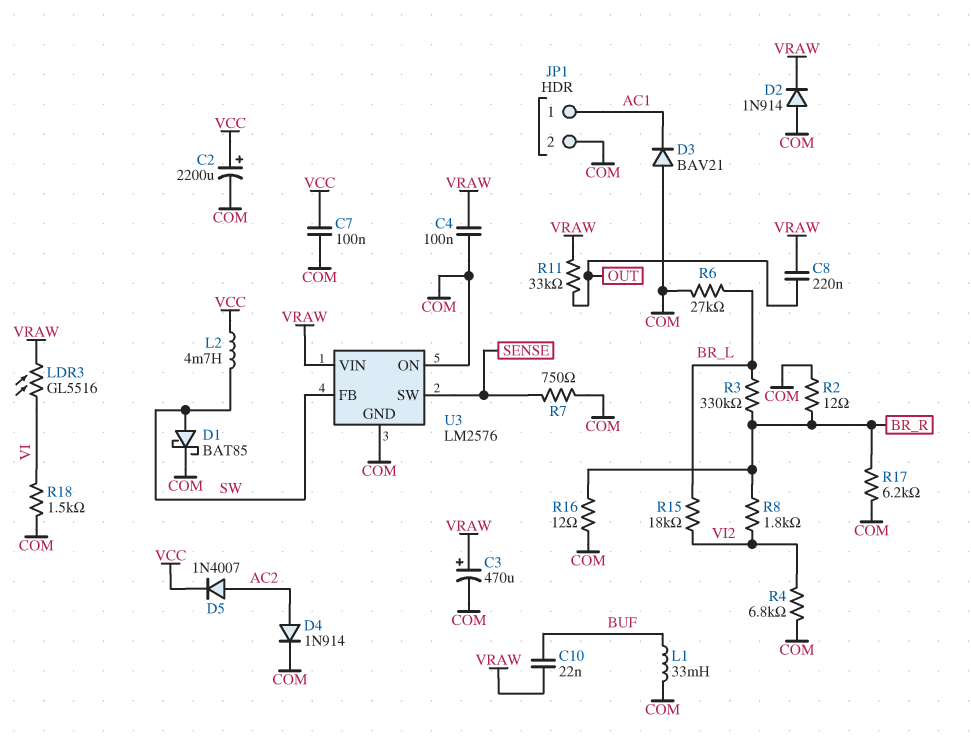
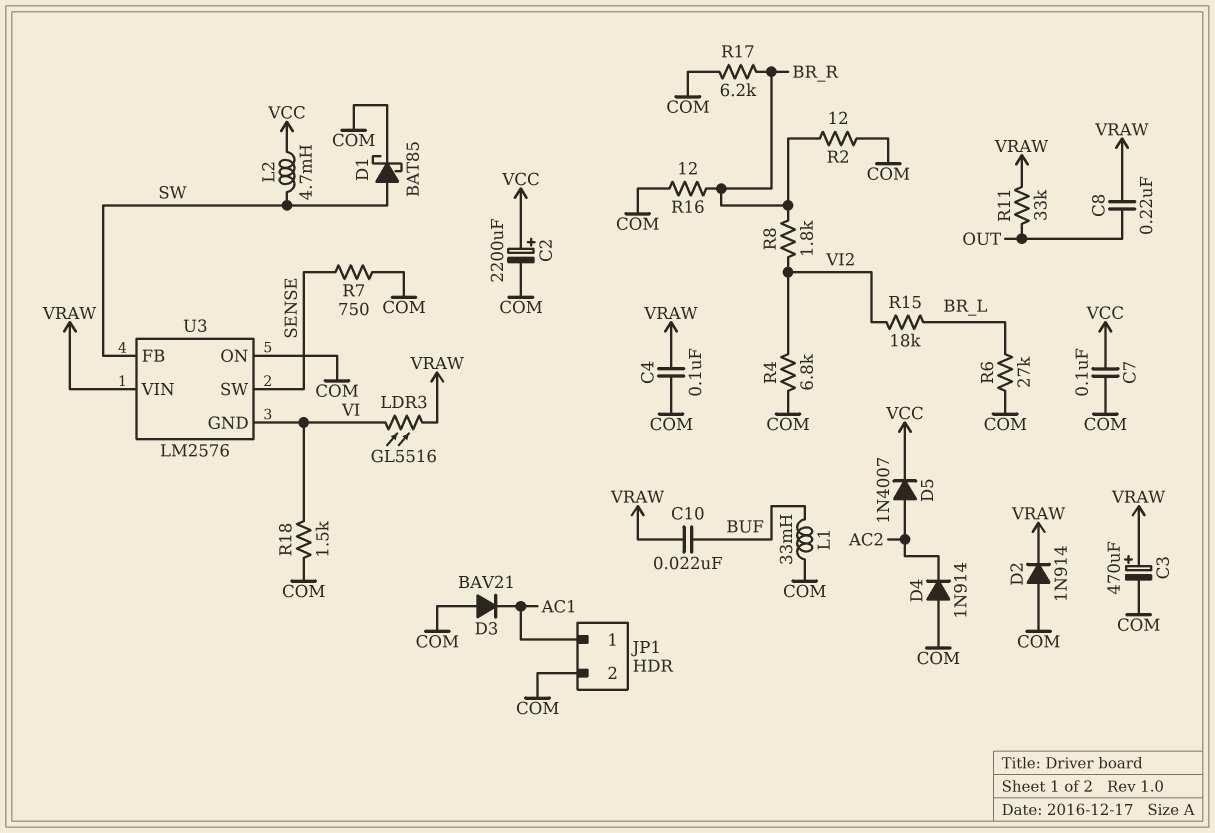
D4: diode 1N914 (A AC2, K COM) -> diode 1N914 (A COM, K AC2)
R3: 330k (BR_L, BR_R) -> none
U3 pin GND: COM -> VI

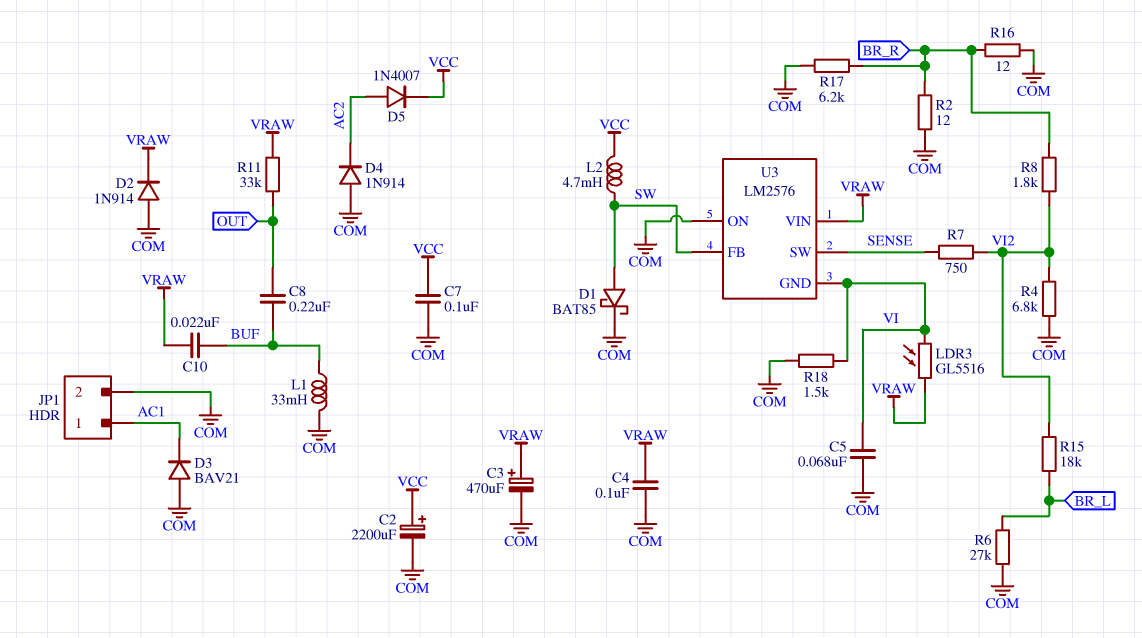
C5: none -> 68nF (COM, VI)
C8: 220nF (OUT, VRAW) -> 220nF (BUF, OUT)
R7: 750 (COM, SENSE) -> 750 (SENSE, VI2)

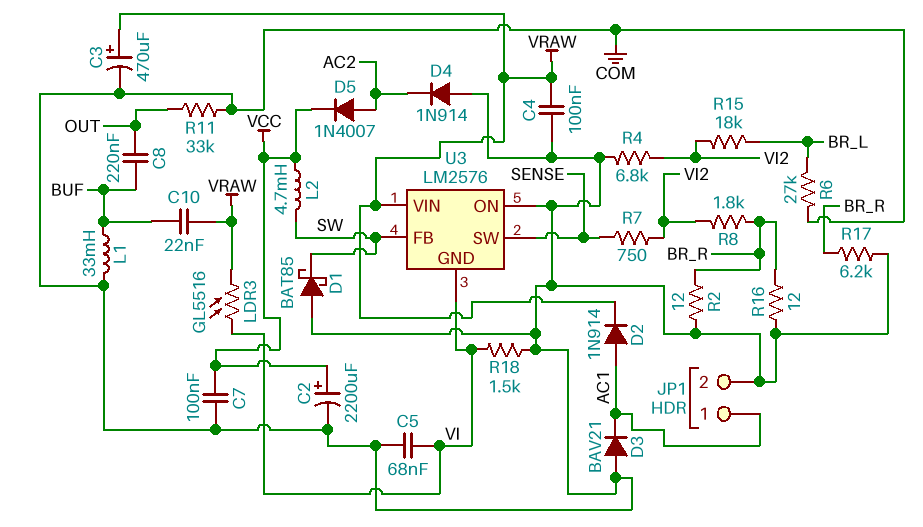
D1: schottky BAT85 (A SW, K COM) -> schottky BAT85 (A COM, K SW)
D2: diode 1N914 (A COM, K VRAW) -> diode 1N914 (A AC1, K VRAW)
R11: 33k (OUT, VRAW) -> 33k (COM, OUT)

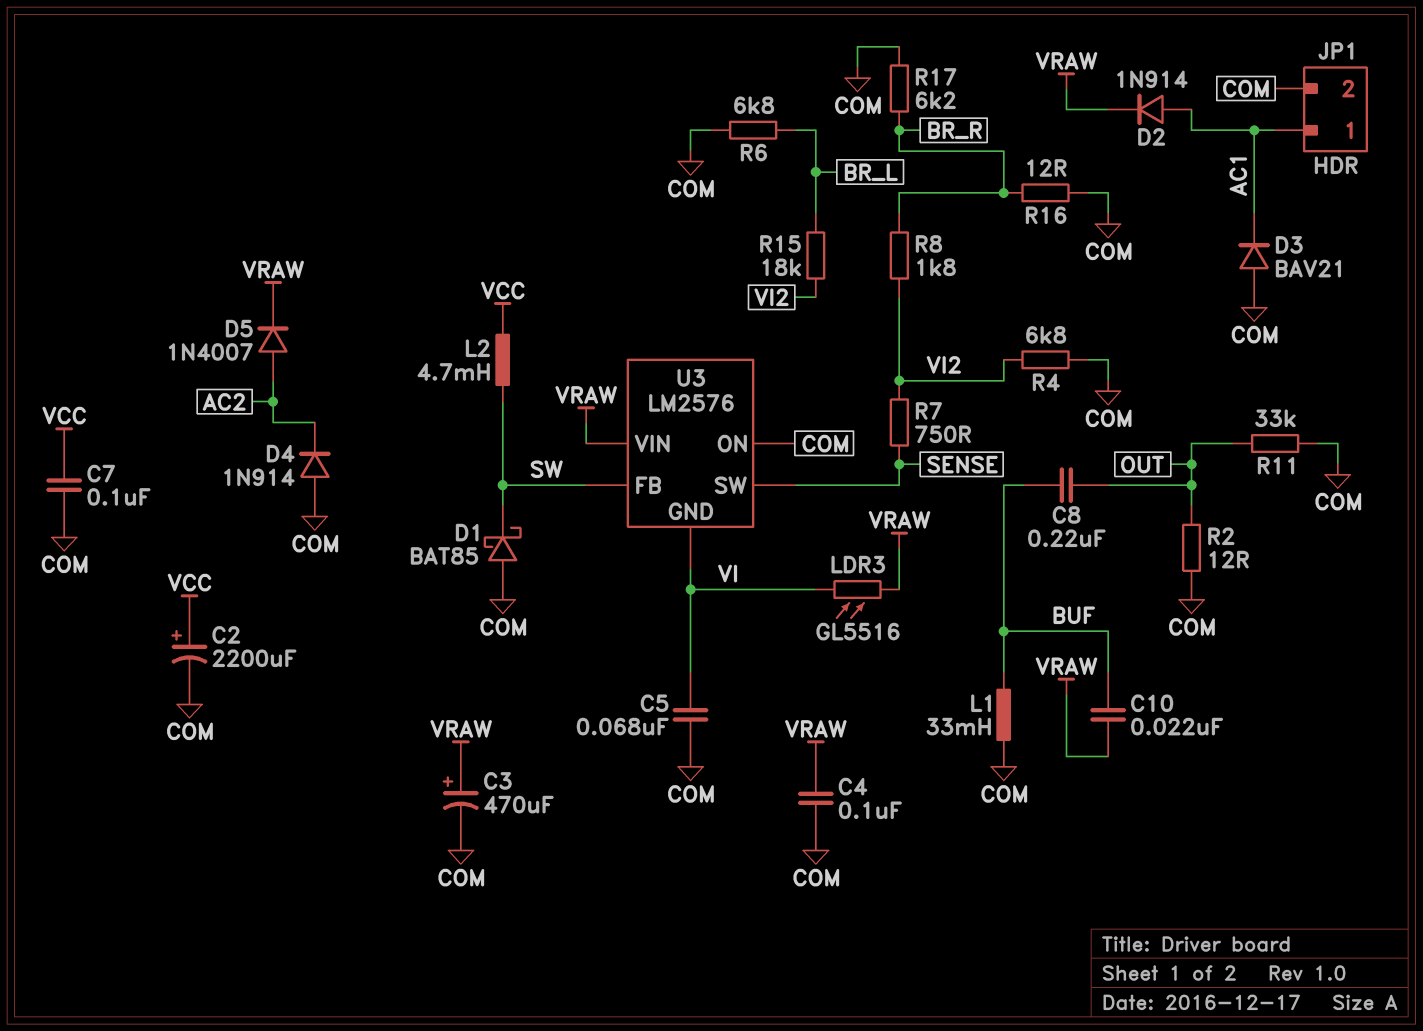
D5: diode 1N4007 (A AC2, K VCC) -> diode 1N4007 (A AC2, K VRAW)
R2: 12 (BR_R, COM) -> 12 (COM, OUT)
R6: 27k (BR_L, COM) -> 6.8k (BR_L, COM)
R18: 1.5k (COM, VI) -> none

